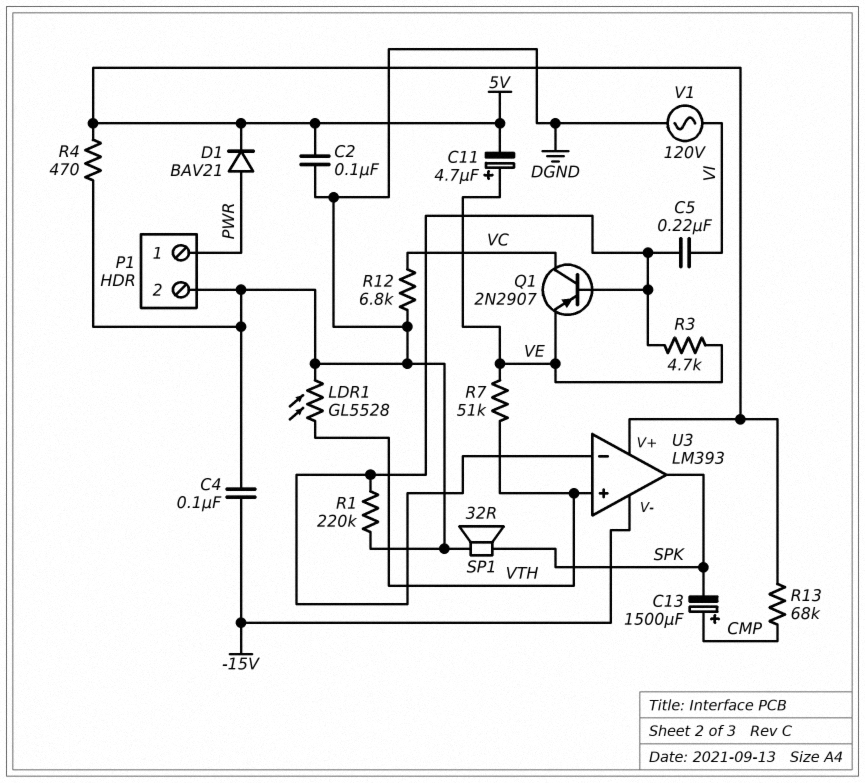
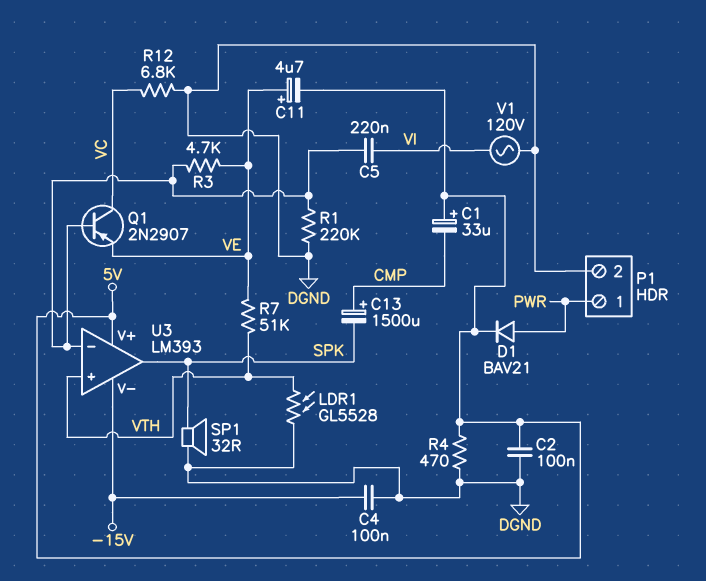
C1: none -> 33uF (plus 5V, minus CMP)
R13: 68k (5V, CMP) -> none

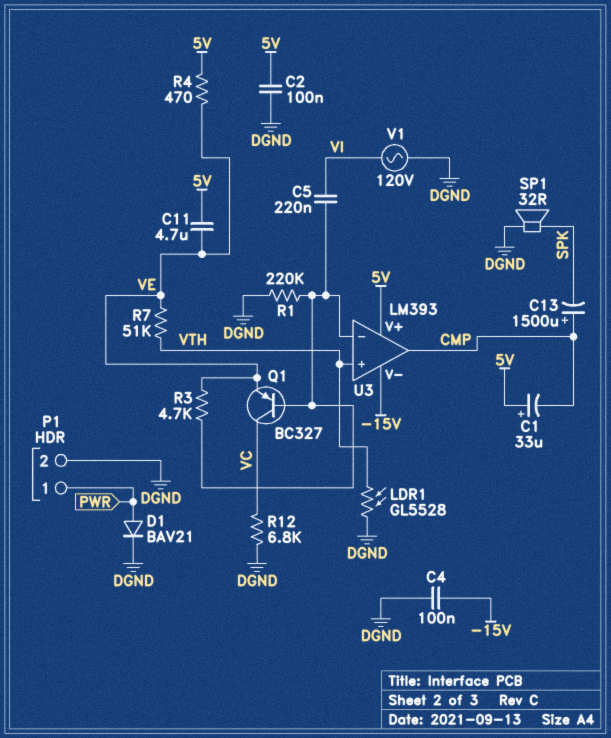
C11: 4.7uF (plus VE, minus 5V) -> 4.7uF (5V, VE)
D1: diode BAV21 (A PWR, K 5V) -> diode BAV21 (A PWR, K DGND)
Q1: PNP 2N2907 (B U3/in-, C VC, E VE) -> PNP BC327 (B U3/in-, C VC, E VE)
R4: 470 (5V, DGND) -> 470 (5V, VE)
U3 pin out: SPK -> CMP

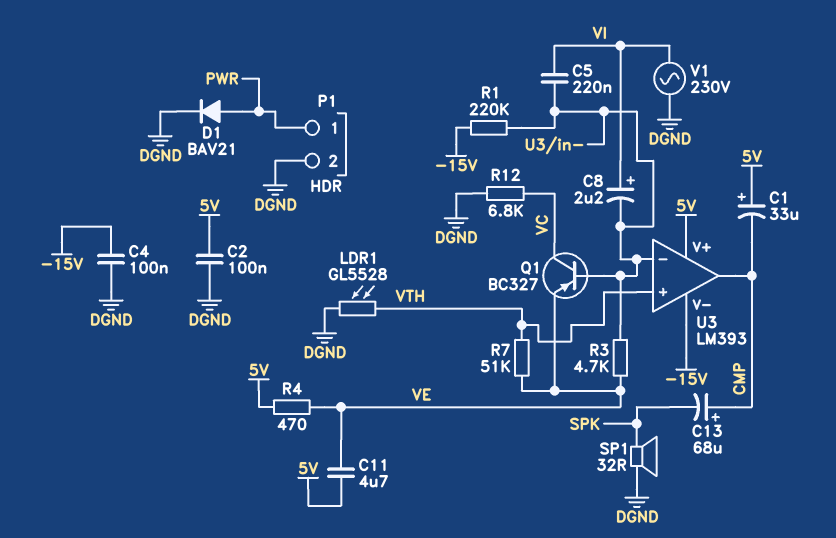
C8: none -> 2.2uF (plus VI, minus U3/in-)
C13: 1500uF (plus CMP, minus SPK) -> 68uF (plus CMP, minus SPK)
R1: 220k (DGND, U3/in-) -> 220k (-15V, U3/in-)
V1: AC 120V (DGND, VI) -> AC 230V (DGND, VI)

